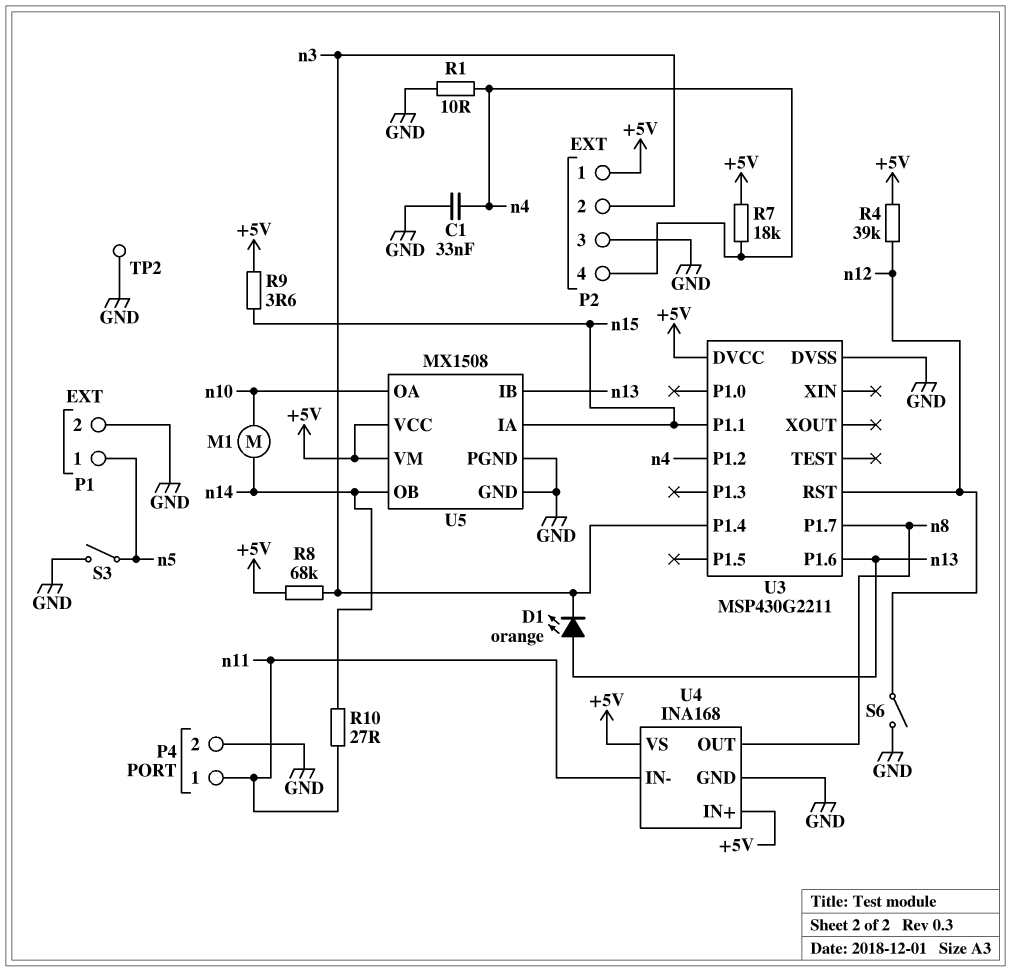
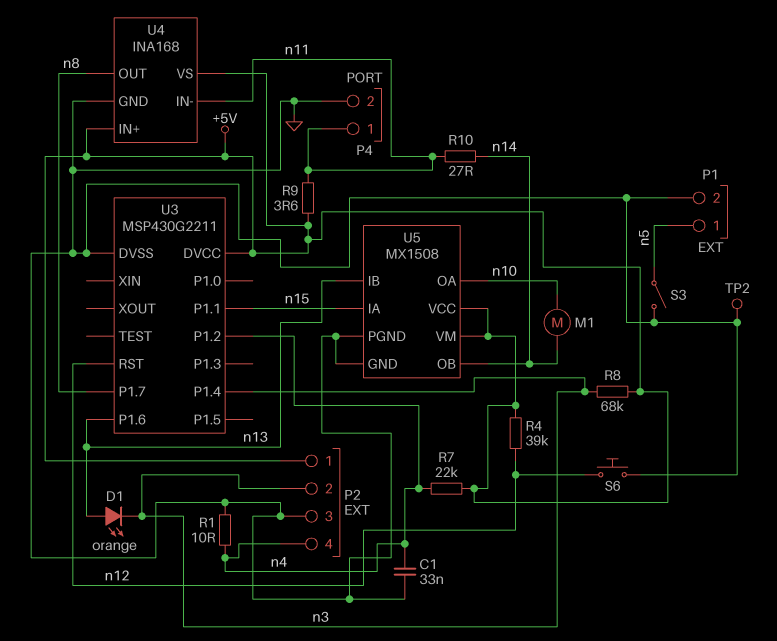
R7: 18k (+5V, n4) -> 22k (+5V, n4)
R9: 3.6 (+5V, n15) -> 3.6 (+5V, n11)
S6: switch (GND, n12) -> button (GND, n12)

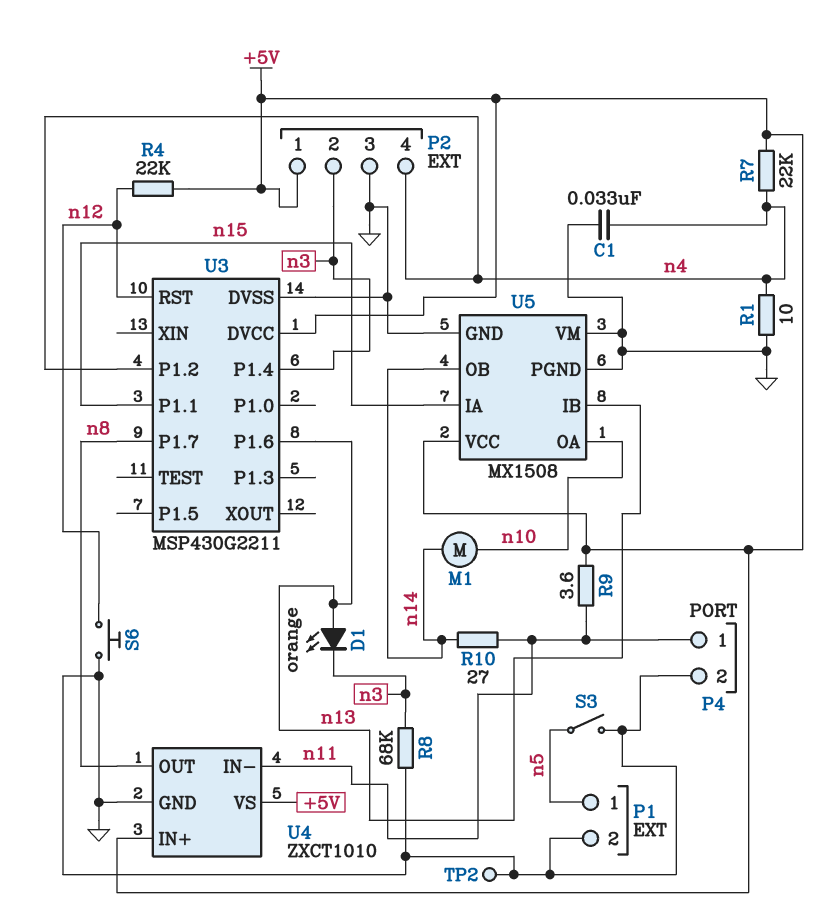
R4: 39k (+5V, n12) -> 22k (+5V, n12)
R8: 68k (+5V, n3) -> 68k (GND, n3)
U4: INA168 -> ZXCT1010
U5 pin VM: +5V -> GND

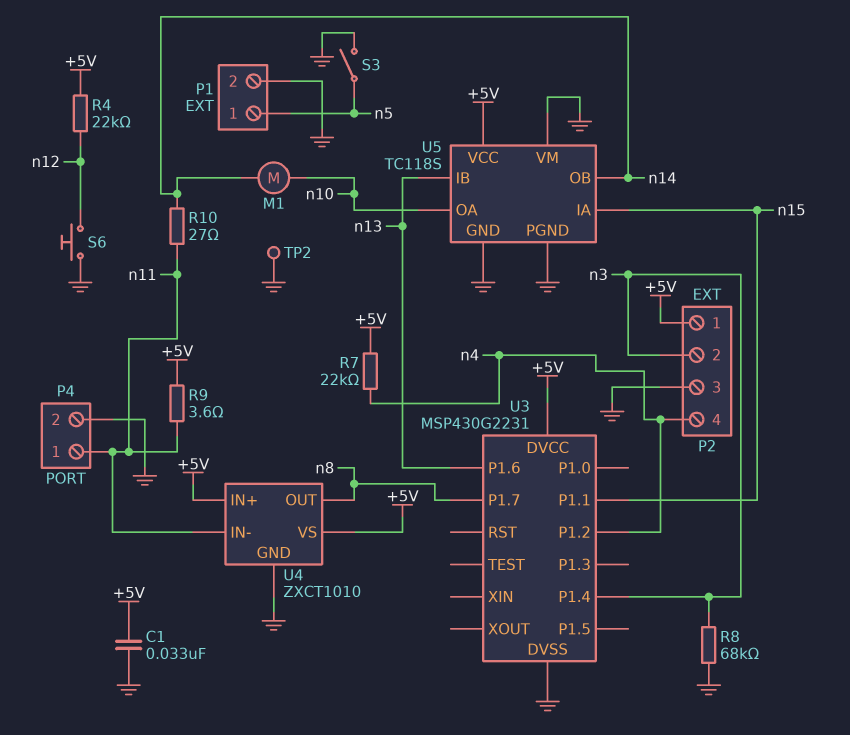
C1: 33nF (GND, n4) -> 33nF (+5V, GND)
D1: LED orange (A n13, K n3) -> none
R1: 10 (GND, n4) -> none
U3: MSP430G2211 -> MSP430G2231
U3 pin RST: n12 -> none
U5: MX1508 -> TC118S

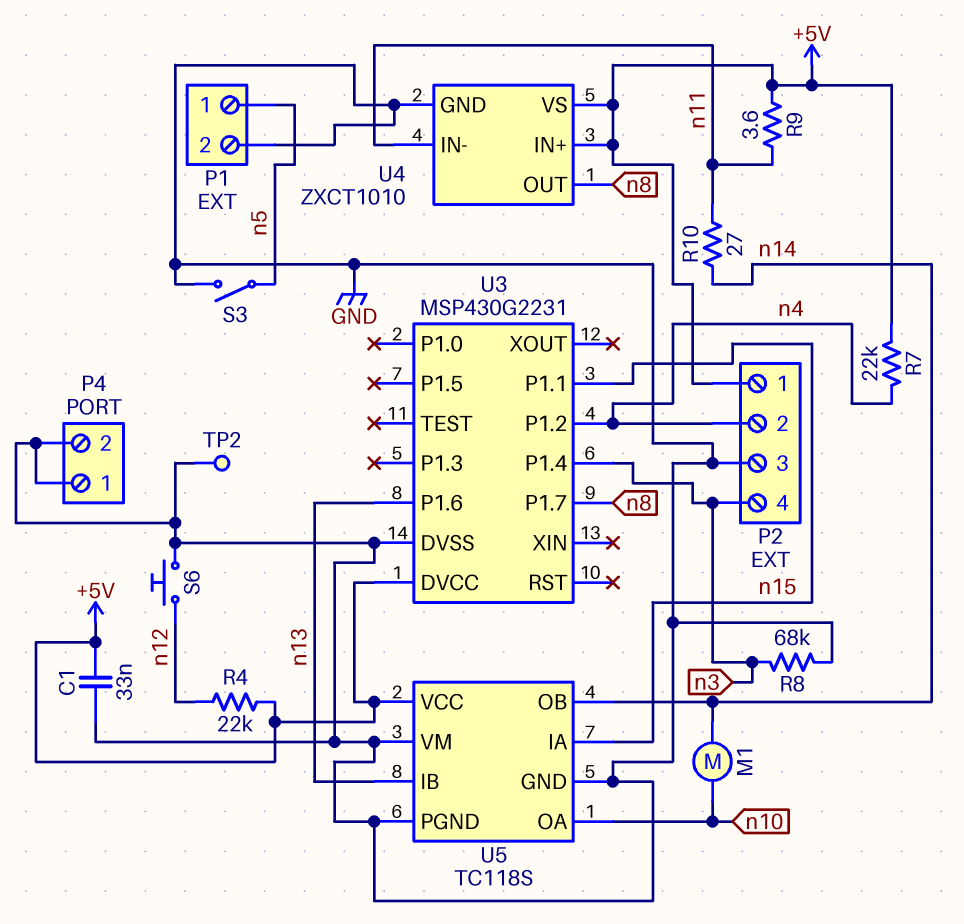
P2 pin 2: n3 -> n4
P2 pin 4: n4 -> n3
P4 pin 1: n11 -> GND

